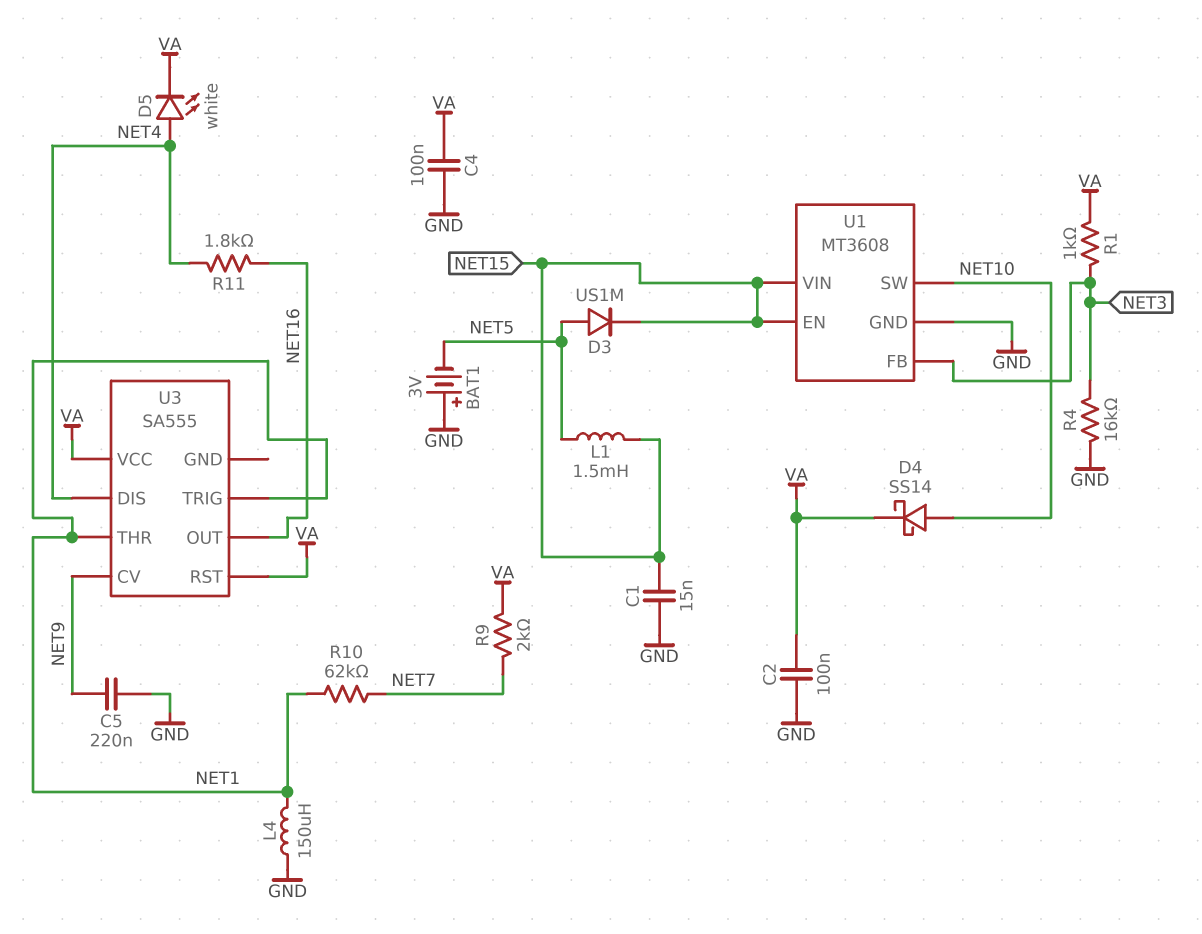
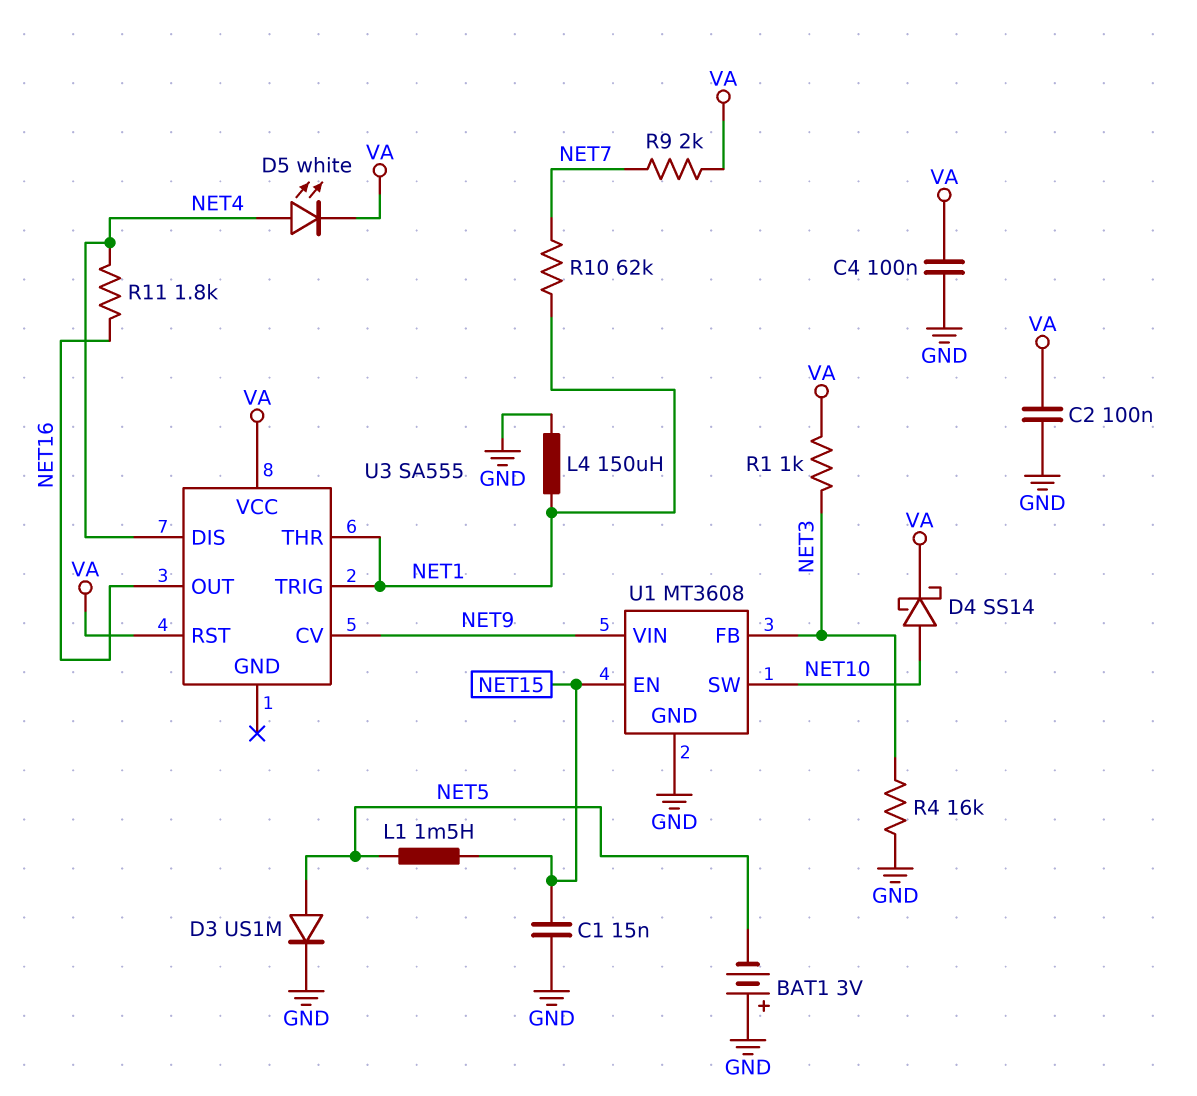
C5: 220nF (GND, NET9) -> none
D3: diode US1M (A NET5, K NET15) -> diode US1M (A NET5, K GND)
U1 pin VIN: NET15 -> NET9

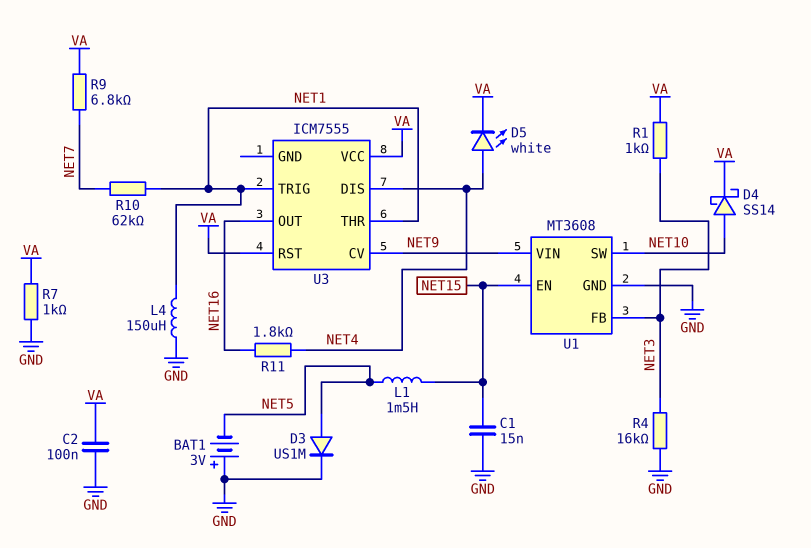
C4: 100nF (GND, VA) -> none
R7: none -> 1k (GND, VA)
R9: 2k (NET7, VA) -> 6.8k (NET7, VA)
U3: SA555 -> ICM7555

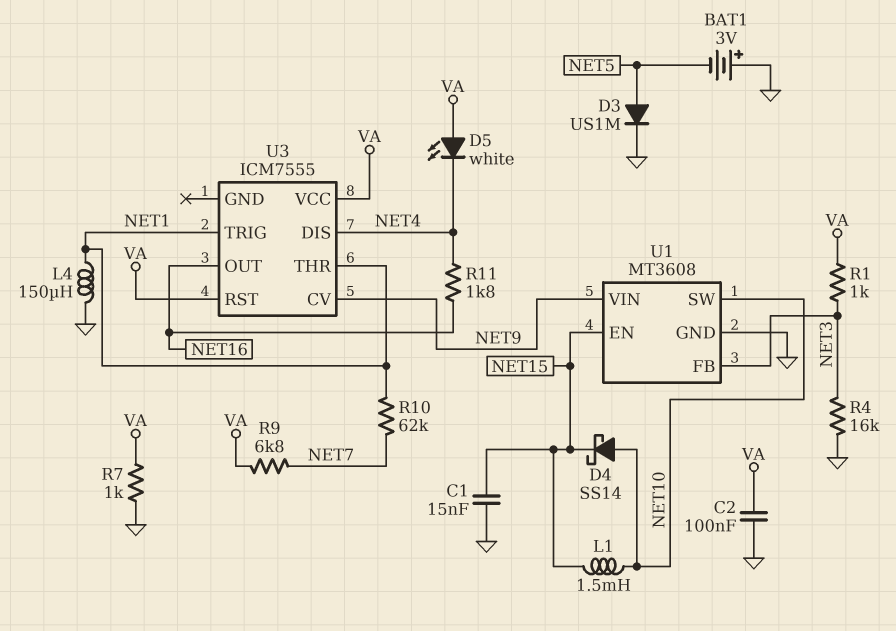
D4: schottky SS14 (A NET10, K VA) -> schottky SS14 (A NET10, K NET15)
D5: LED white (A NET4, K VA) -> LED white (A VA, K NET4)
L1: 1.5mH (NET5, NET15) -> 1.5mH (NET10, NET15)

